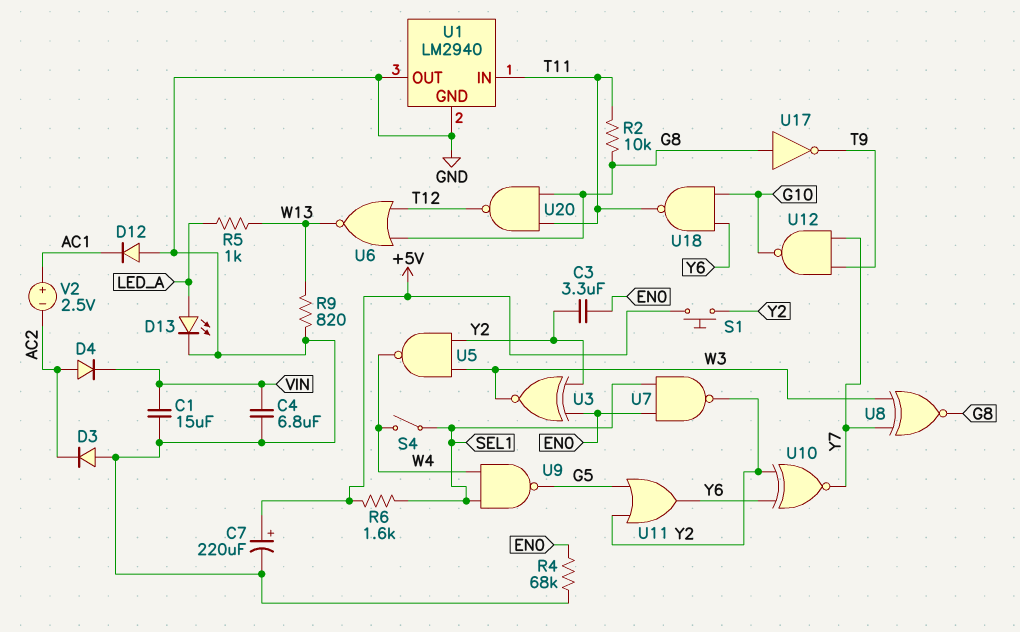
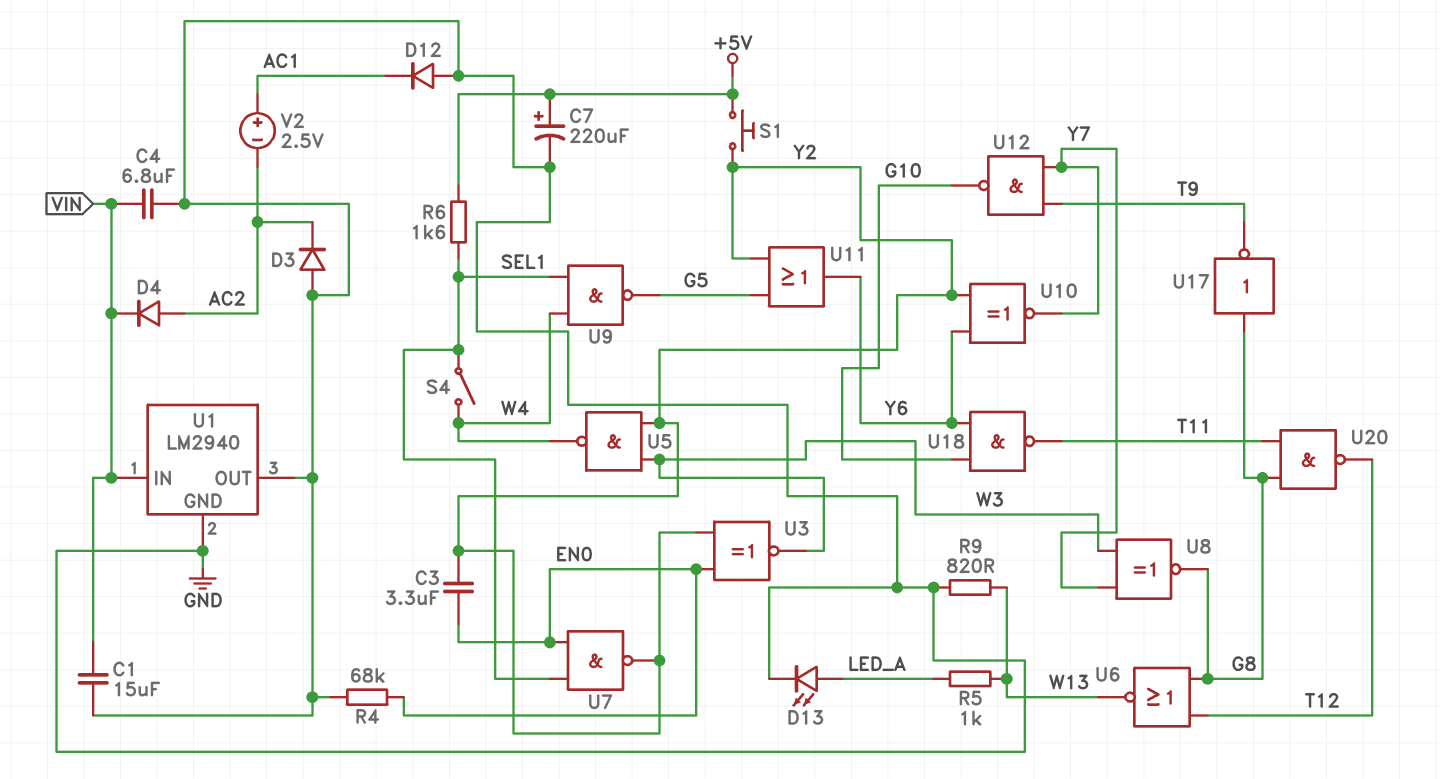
R2: 10k (G8, T11) -> none
U1 pin IN: T11 -> VIN

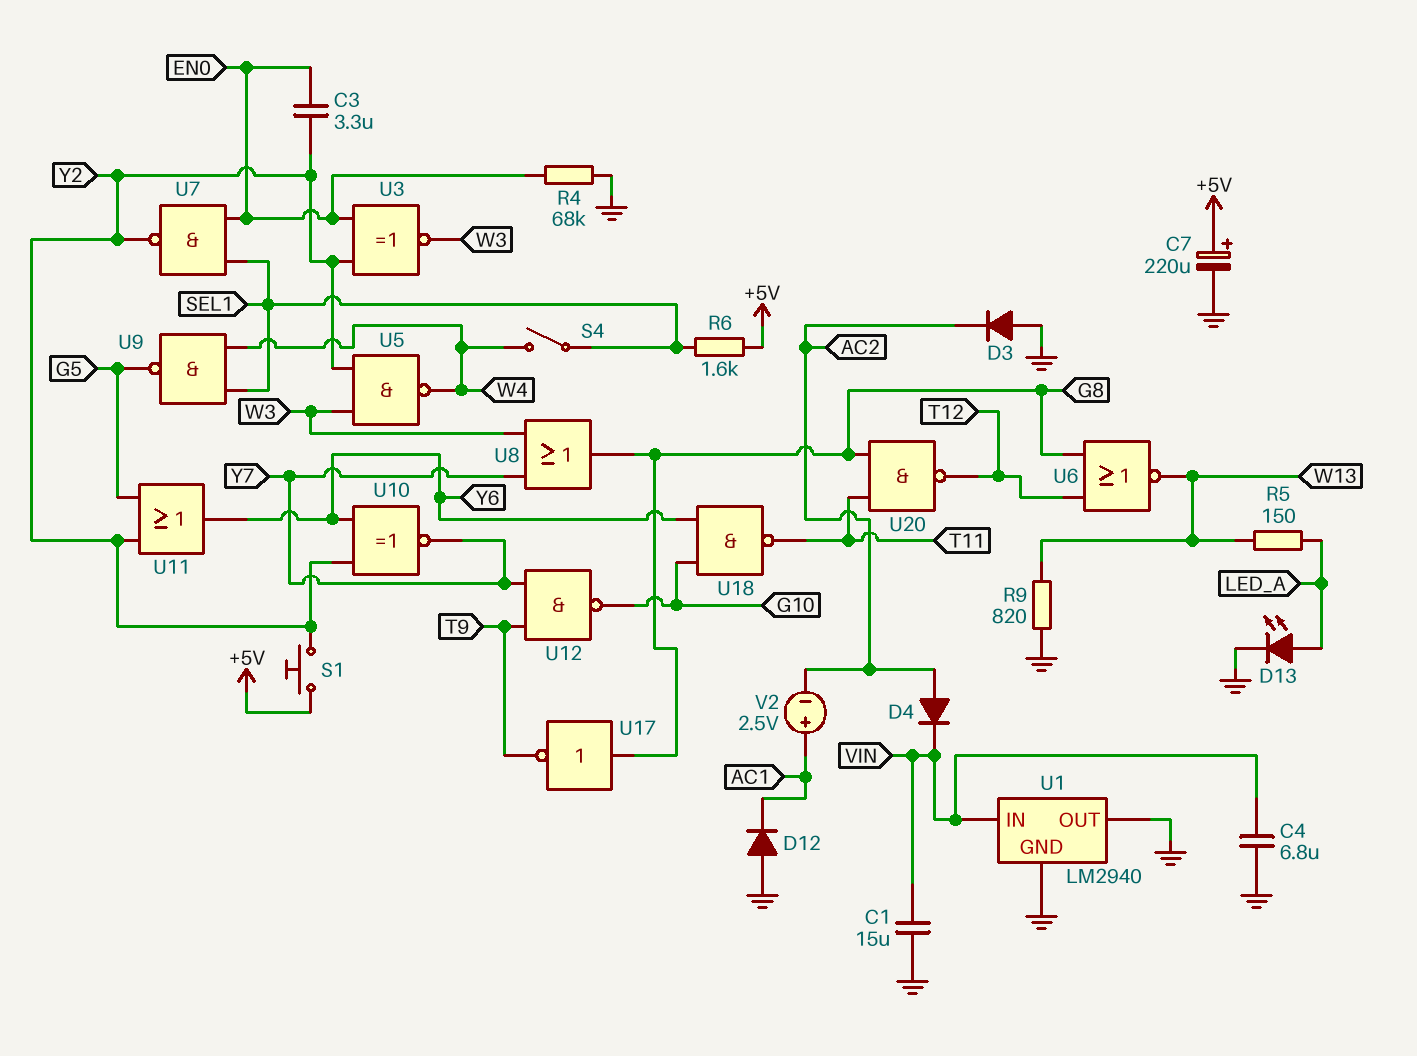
R5: 1k (LED_A, W13) -> 150 (LED_A, W13)
U8: XNOR (in W3, in Y7, out G8) -> OR (in W3, in Y7, out G8)

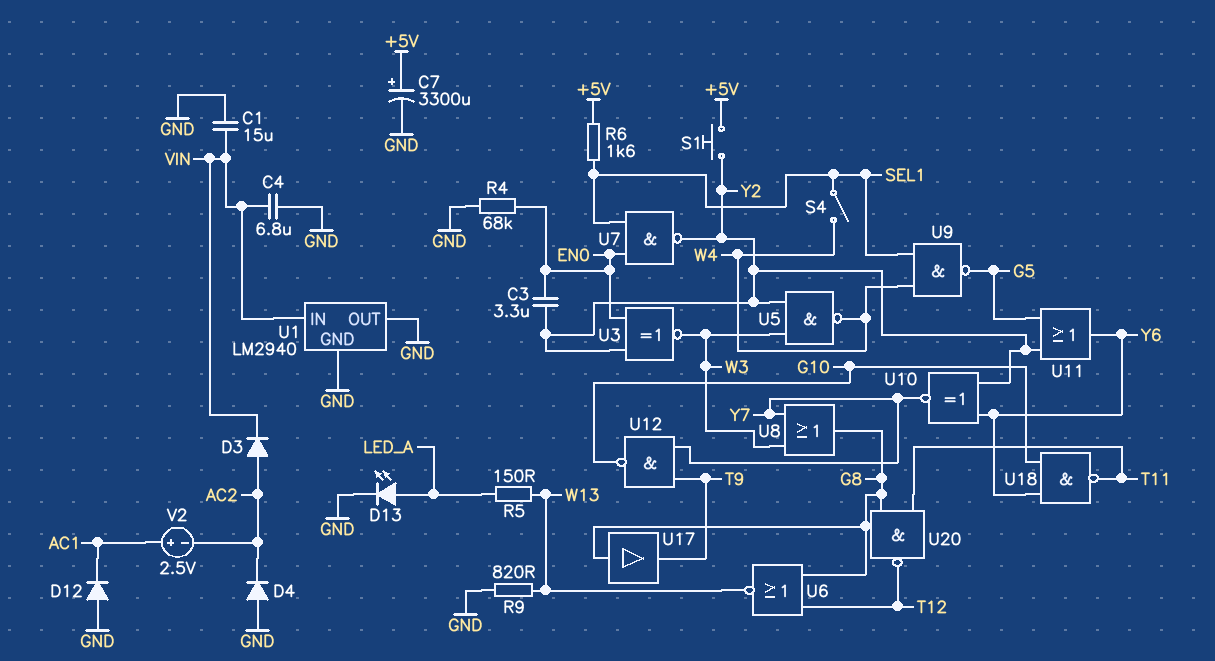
C7: 220uF (plus +5V, minus GND) -> 3300uF (plus +5V, minus GND)
D3: diode (A GND, K AC2) -> diode (A AC2, K VIN)
D4: diode (A AC2, K VIN) -> diode (A GND, K AC2)
U17: NOT (in G8, out T9) -> buffer (in G8, out T9)

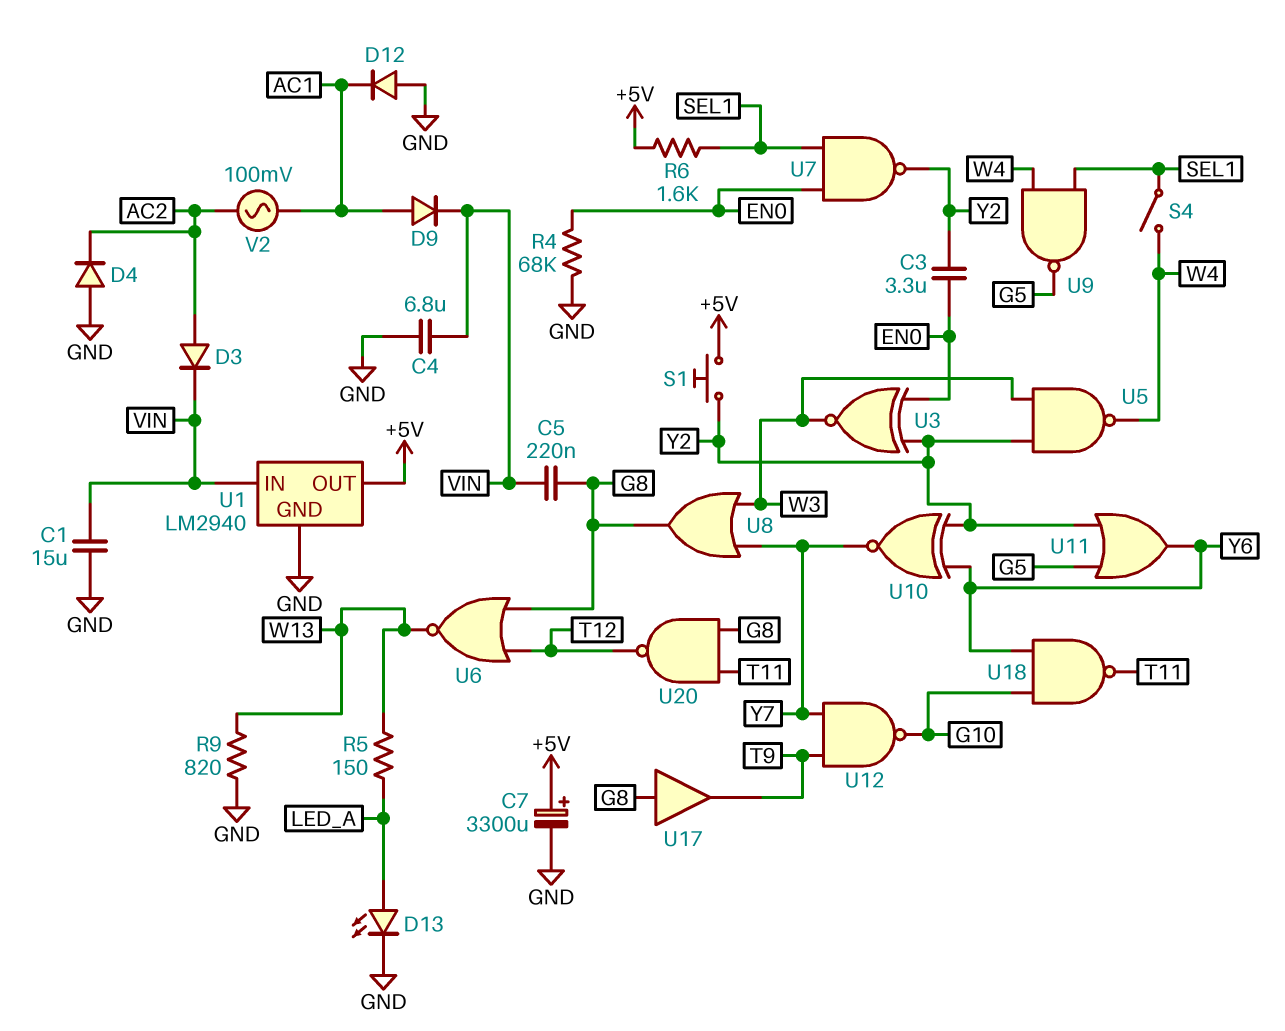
C5: none -> 220nF (G8, VIN)
D9: none -> diode (A AC1, K VIN)
U1 pin OUT: GND -> +5V
V2: 2.5V (plus AC1, minus AC2) -> AC 100mV (AC1, AC2)

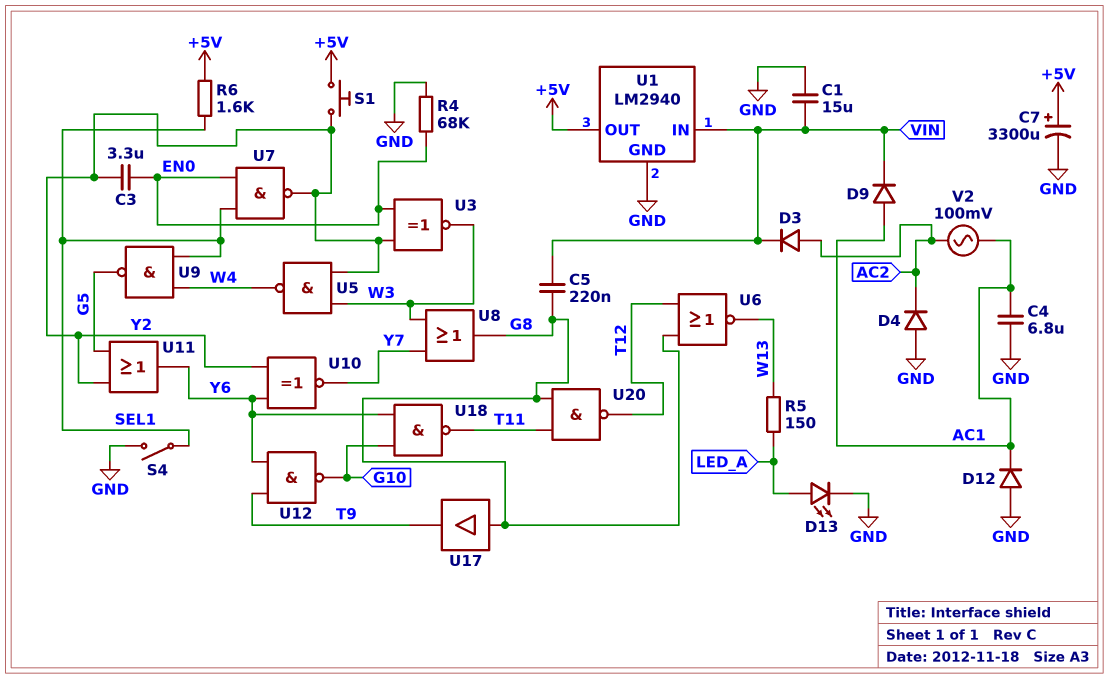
C4: 6.8uF (GND, VIN) -> 6.8uF (AC1, GND)
R9: 820 (GND, W13) -> none
S4: switch (SEL1, W4) -> switch (GND, SEL1)
U12: NAND (in T9, in Y7, out G10) -> NAND (in T9, in Y6, out G10)

